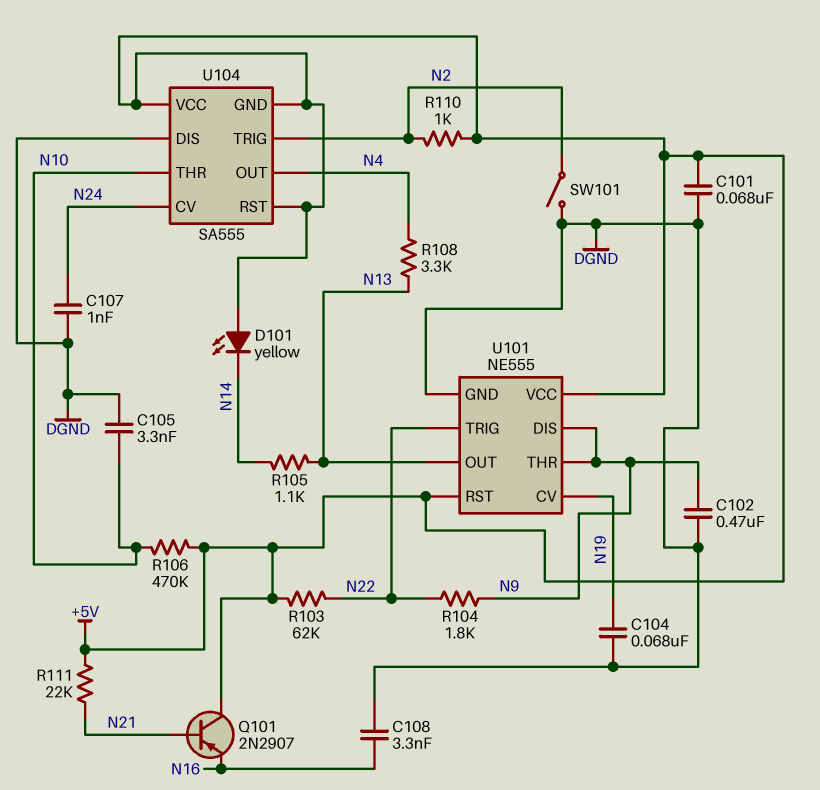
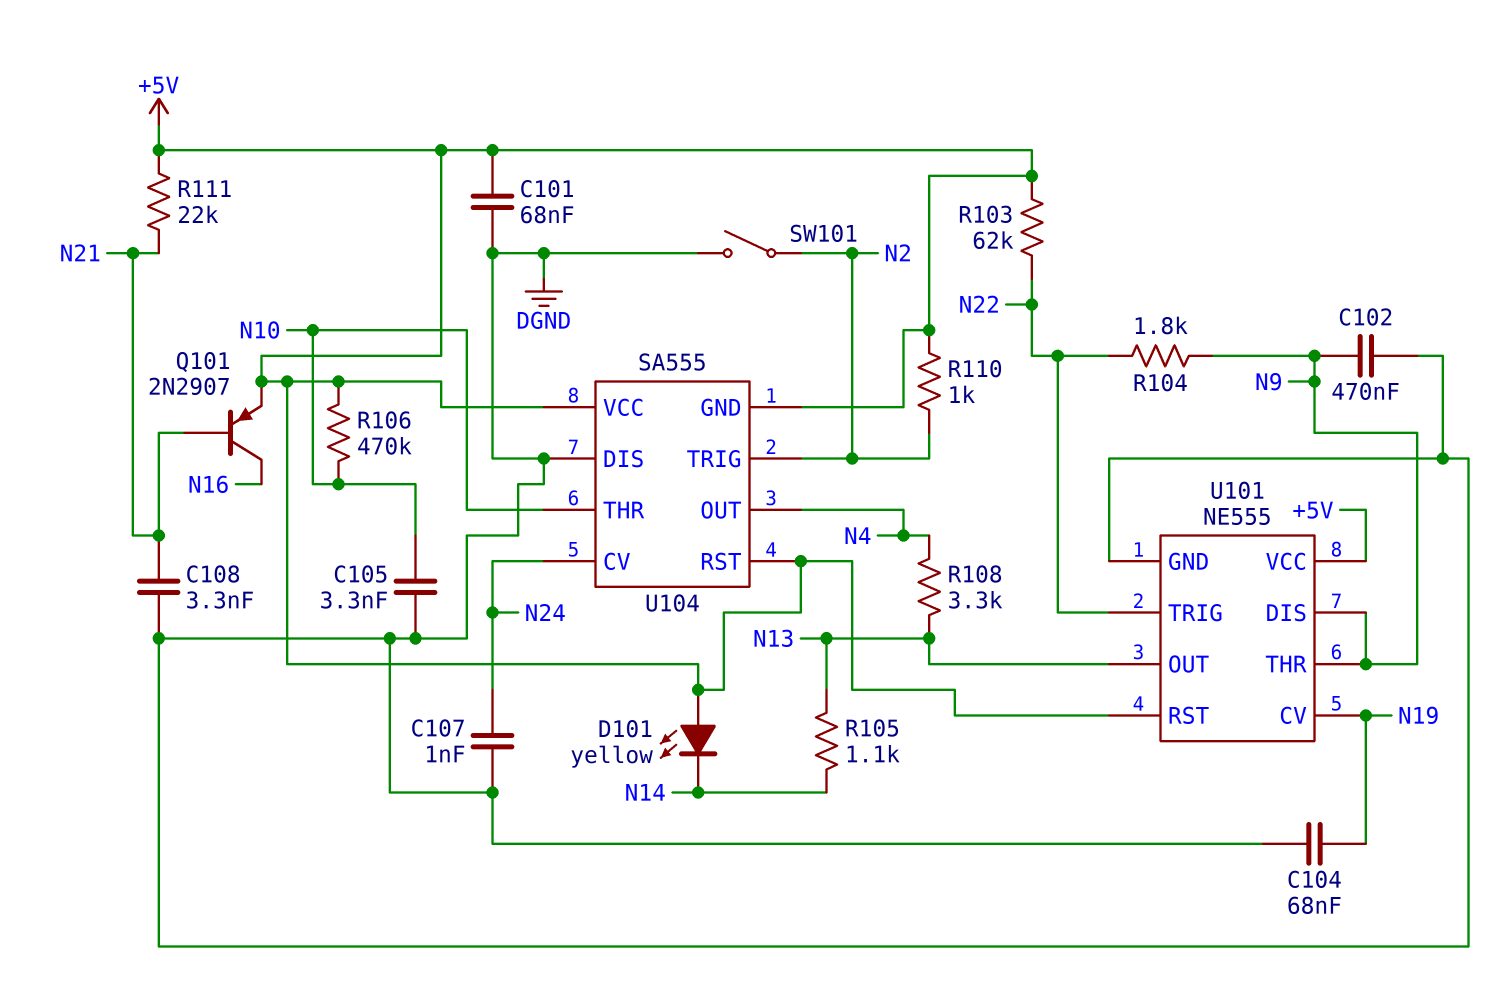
C108: 3.3nF (DGND, N16) -> 3.3nF (DGND, N21)
Q101: PNP 2N2907 (B N21, C +5V, E N16) -> PNP 2N2907 (B N21, C N16, E +5V)

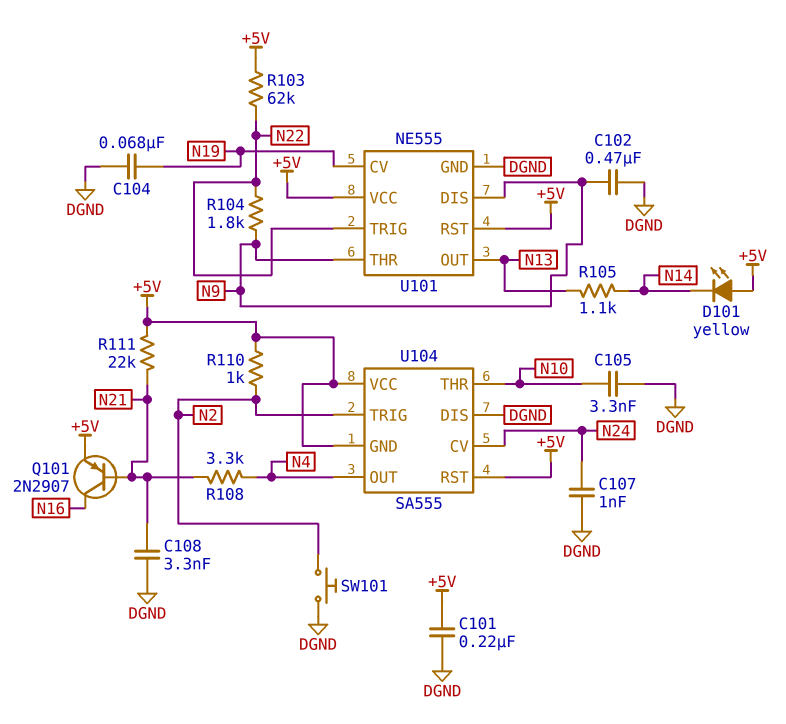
C101: 68nF (+5V, DGND) -> 220nF (+5V, DGND)
R106: 470k (+5V, N10) -> none
R108: 3.3k (N4, N13) -> 3.3k (N4, N21)
SW101: switch (DGND, N2) -> button (DGND, N2)

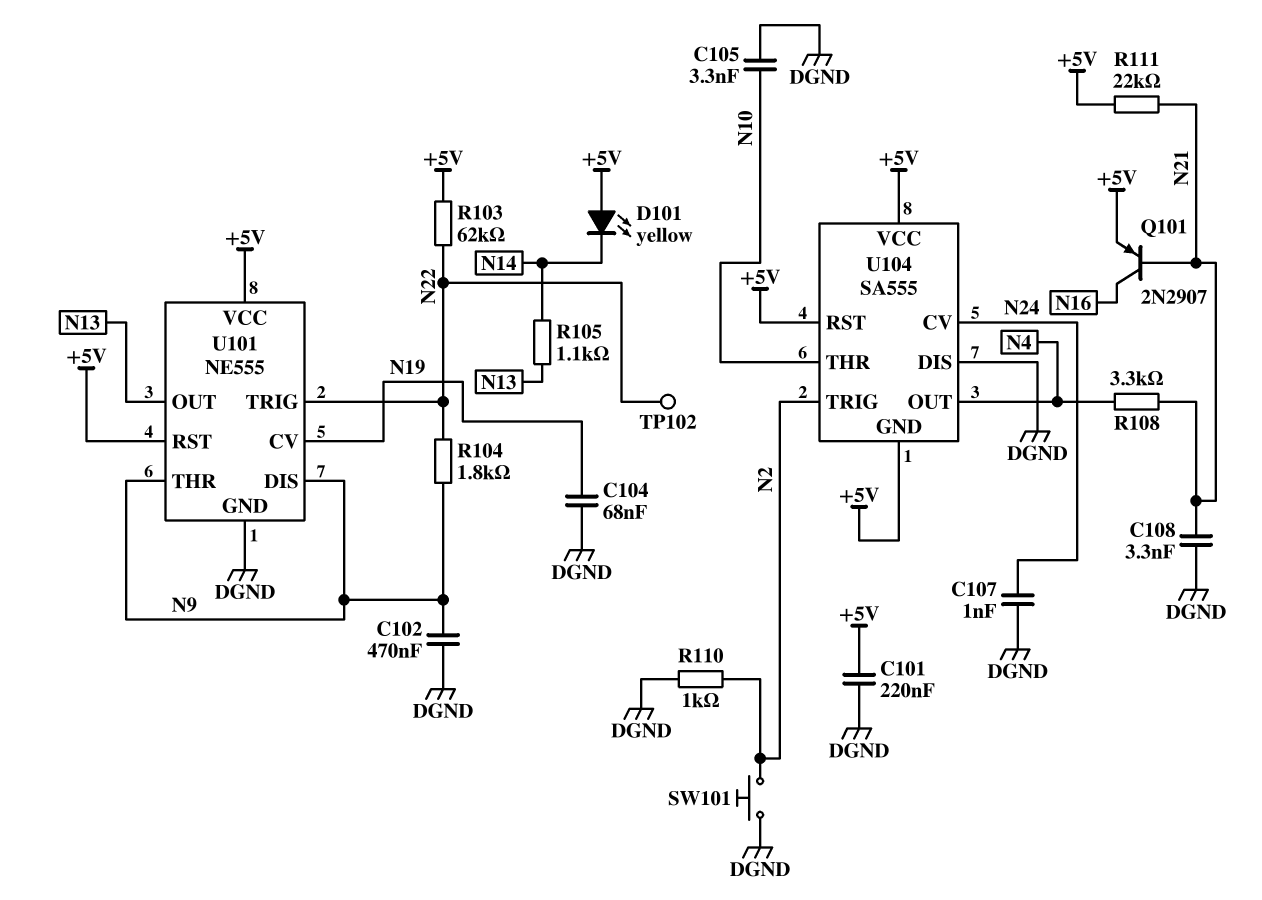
R110: 1k (+5V, N2) -> 1k (DGND, N2)
TP102: none -> test point (N22)

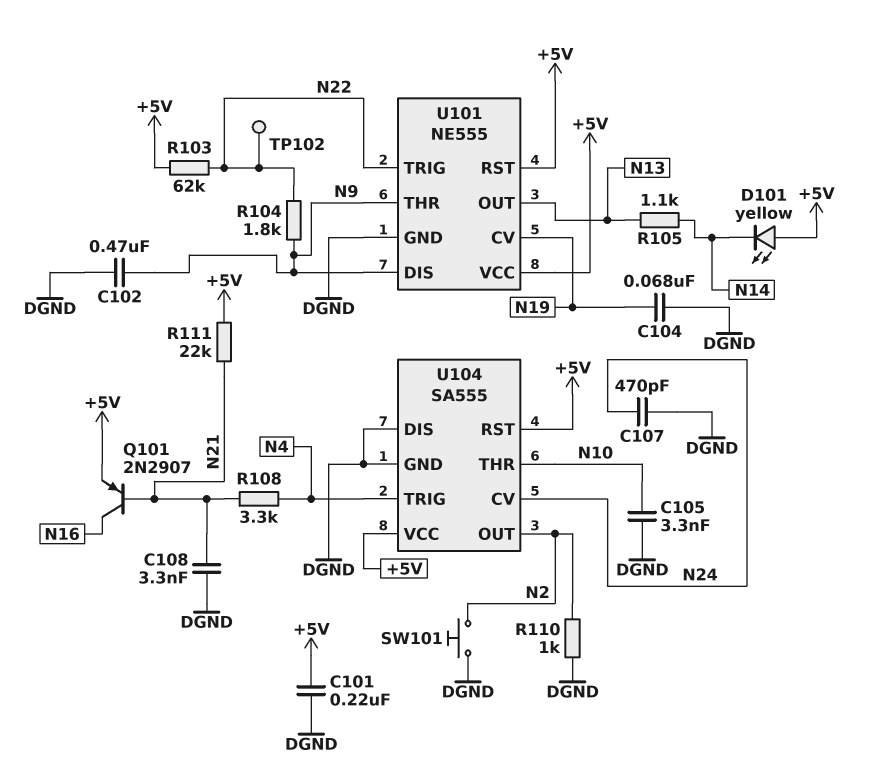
C107: 1nF (DGND, N24) -> 470pF (DGND, N24)
U104 pin GND: +5V -> DGND
U104 pin OUT: N4 -> N2
U104 pin TRIG: N2 -> N4

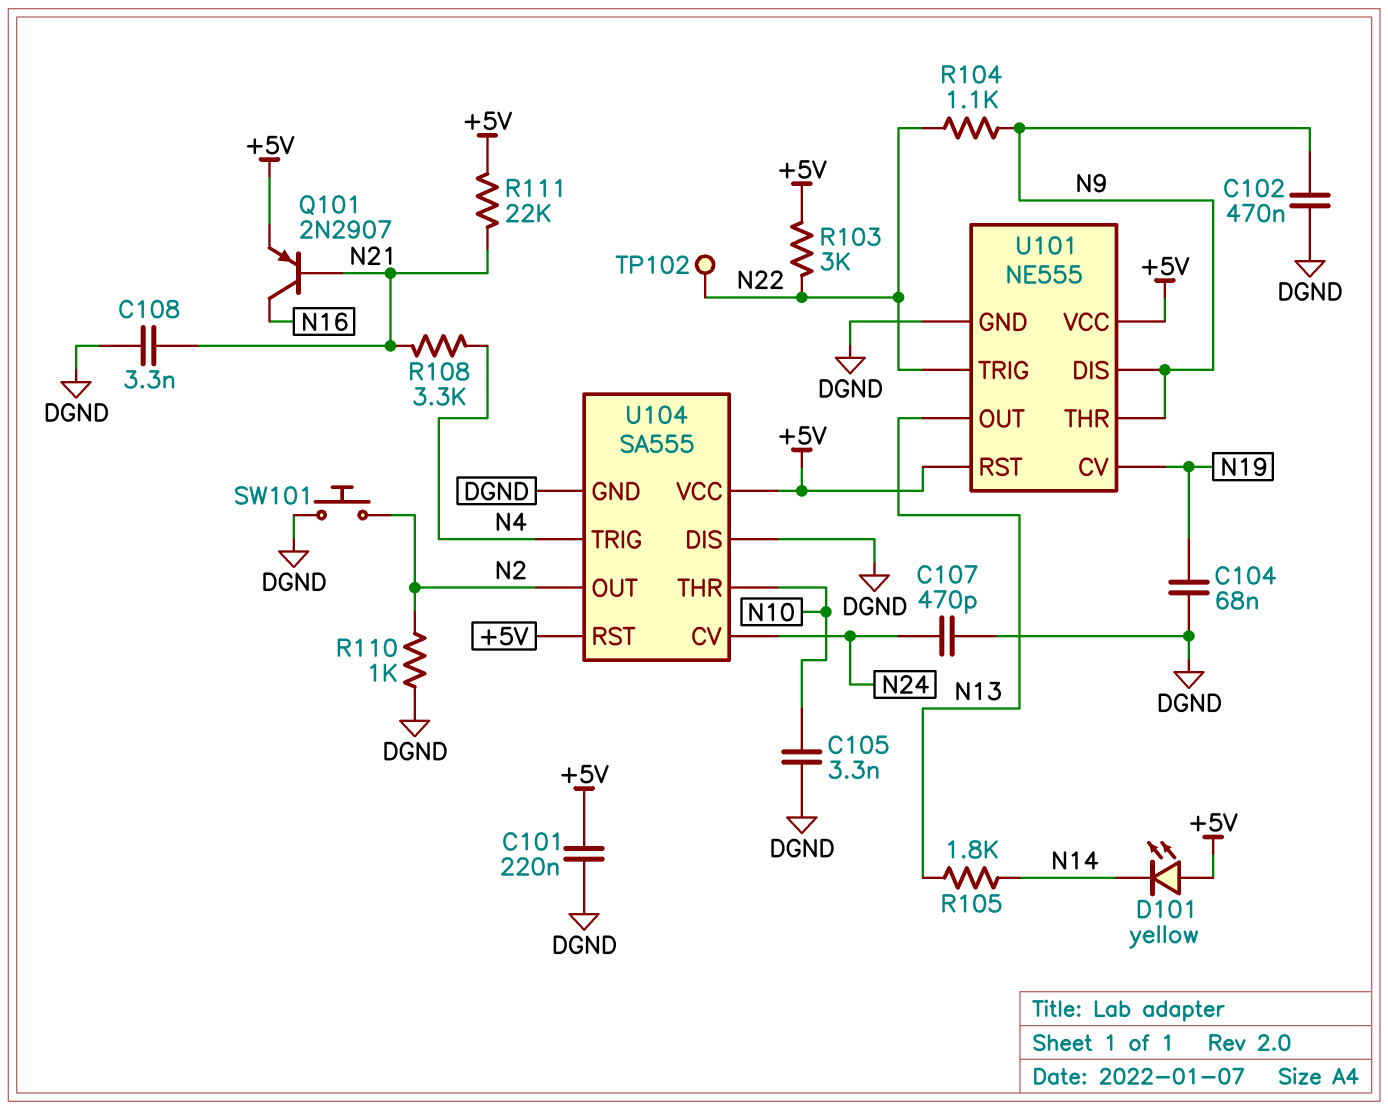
R103: 62k (+5V, N22) -> 3k (+5V, N22)
R104: 1.8k (N9, N22) -> 1.1k (N9, N22)
R105: 1.1k (N13, N14) -> 1.8k (N13, N14)

